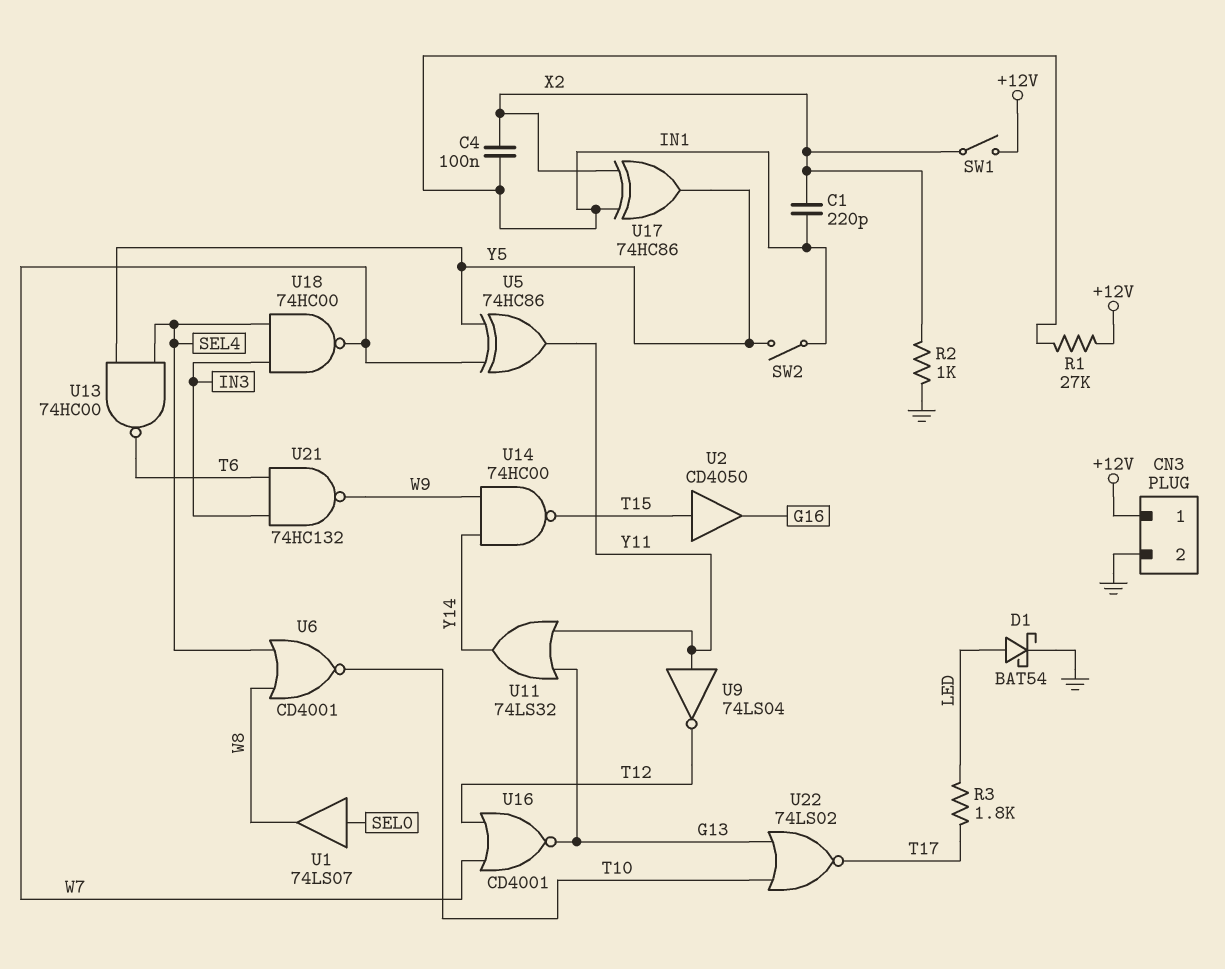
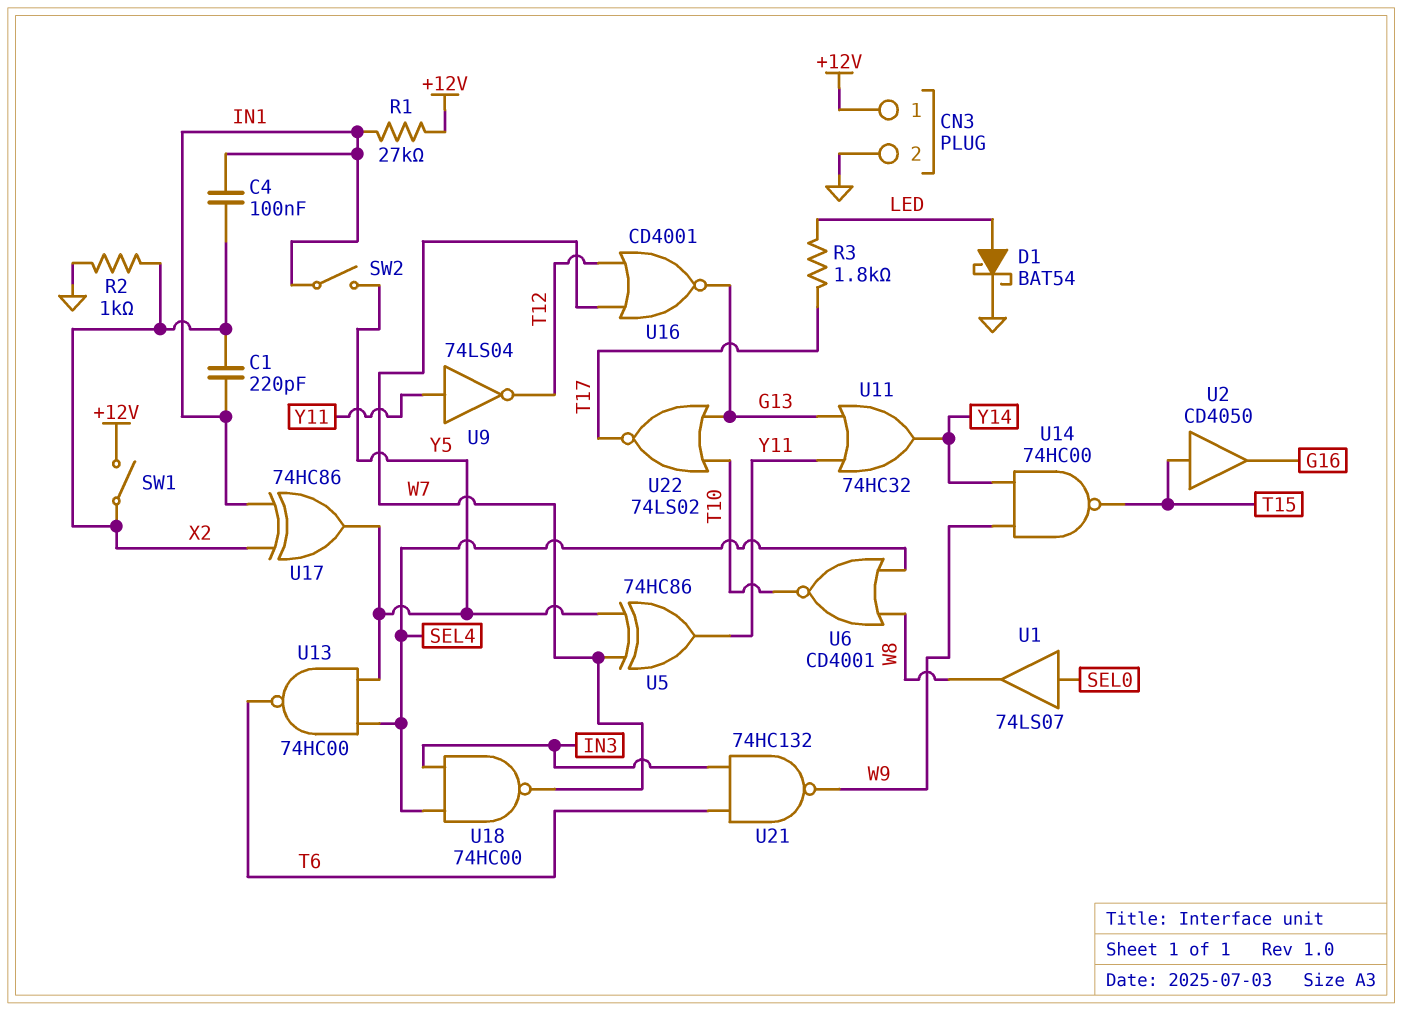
U11: OR 74LS32 (in G13, in Y11, out Y14) -> OR 74HC32 (in G13, in Y11, out Y14)

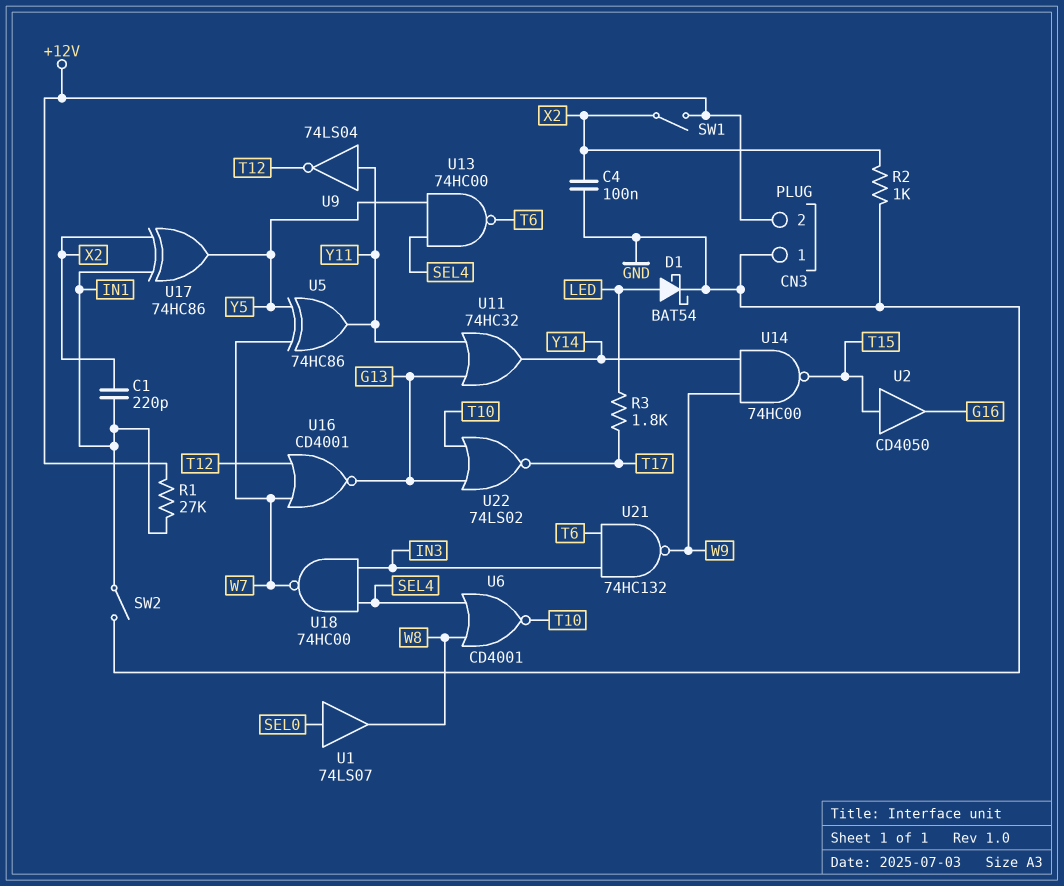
C4: 100nF (IN1, X2) -> 100nF (GND, X2)
CN3 pin 1: +12V -> GND
CN3 pin 2: GND -> +12V
SW2: switch (IN1, Y5) -> switch (GND, IN1)

